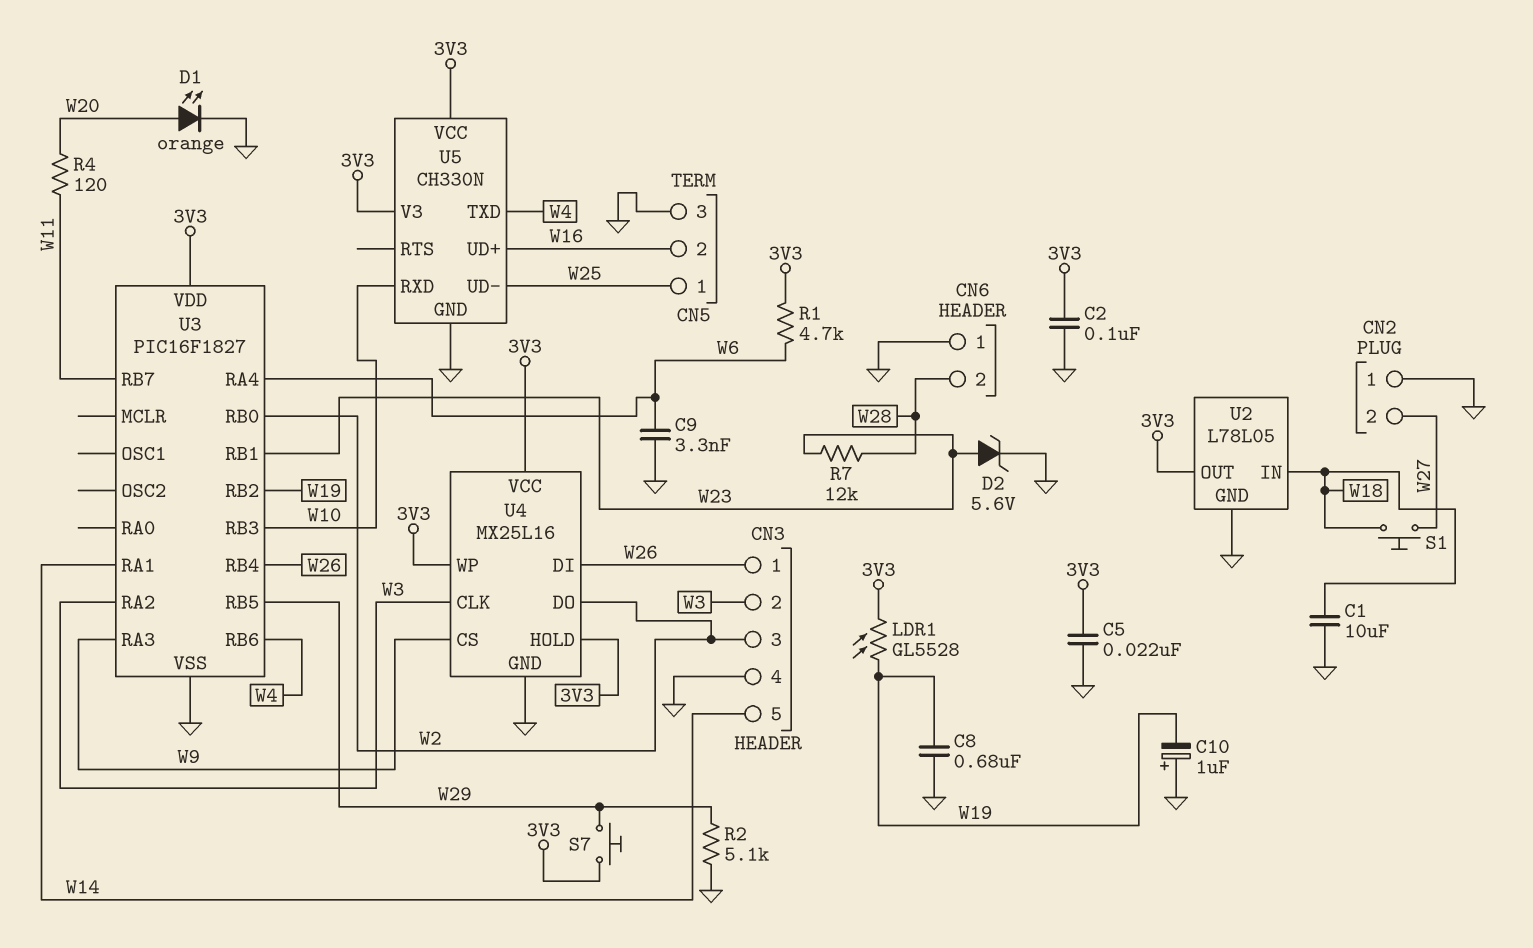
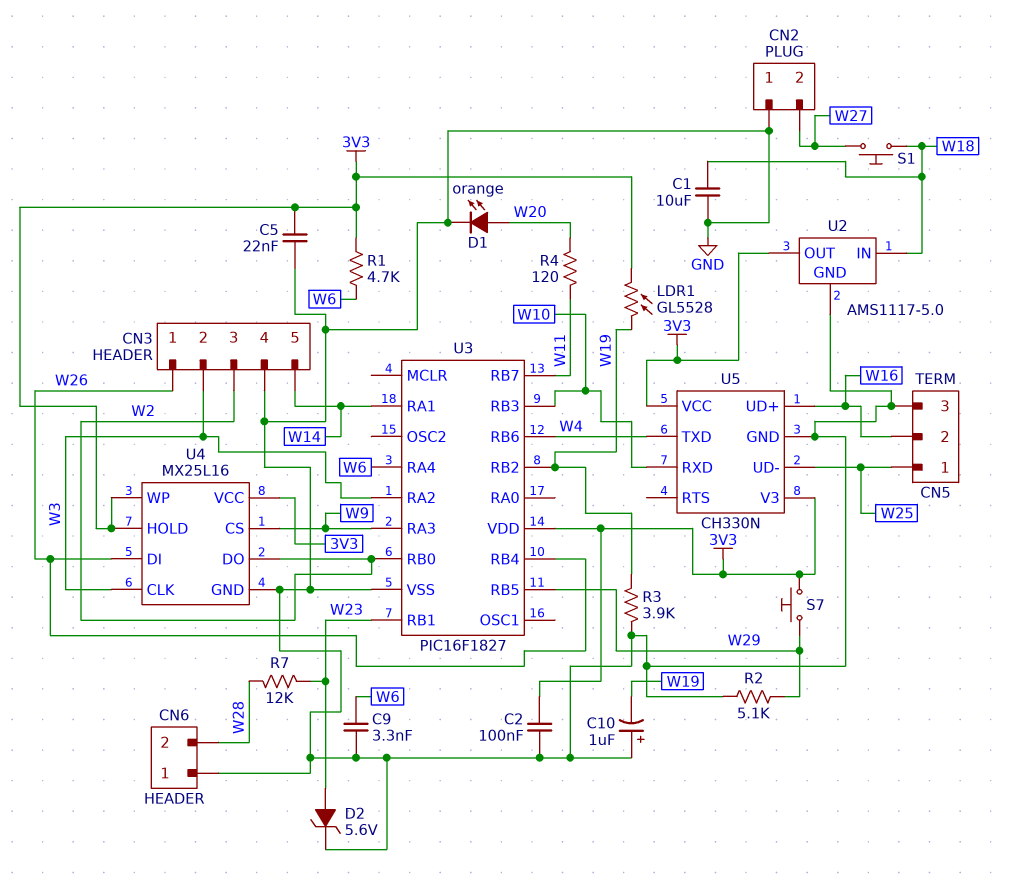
C8: 680nF (GND, W19) -> none
R3: none -> 3.9k (GND, W19)
U2: L78L05 -> AMS1117-5.0

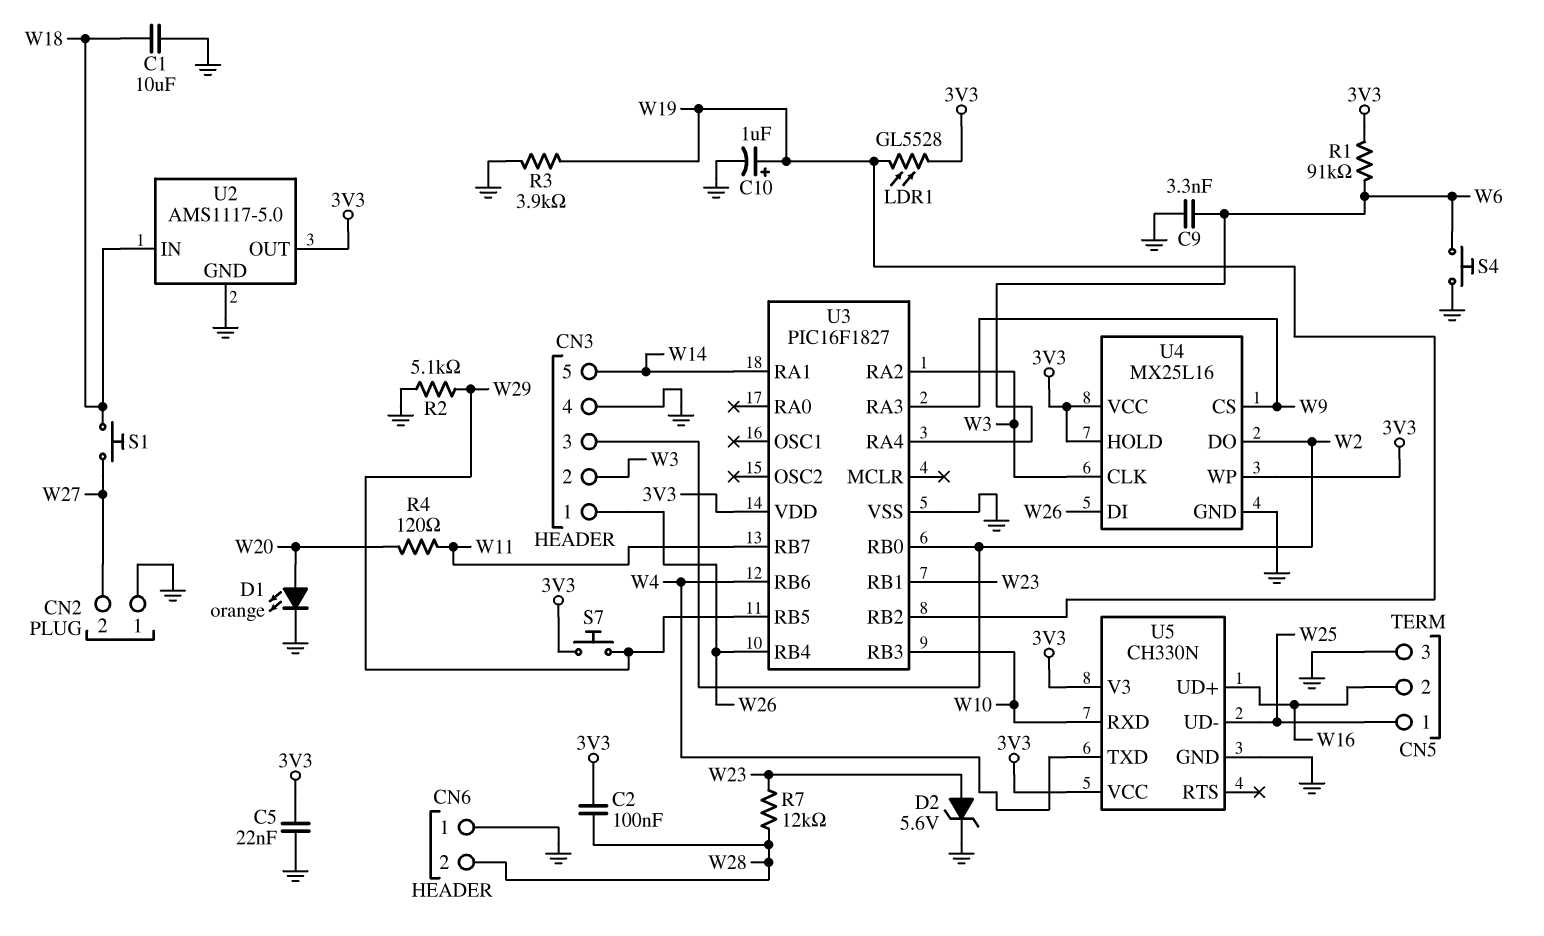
C2: 100nF (3V3, GND) -> 100nF (3V3, W28)
C10: 1uF (plus GND, minus W19) -> 1uF (plus W19, minus GND)
R1: 4.7k (3V3, W6) -> 91k (3V3, W6)
S4: none -> button (GND, W6)

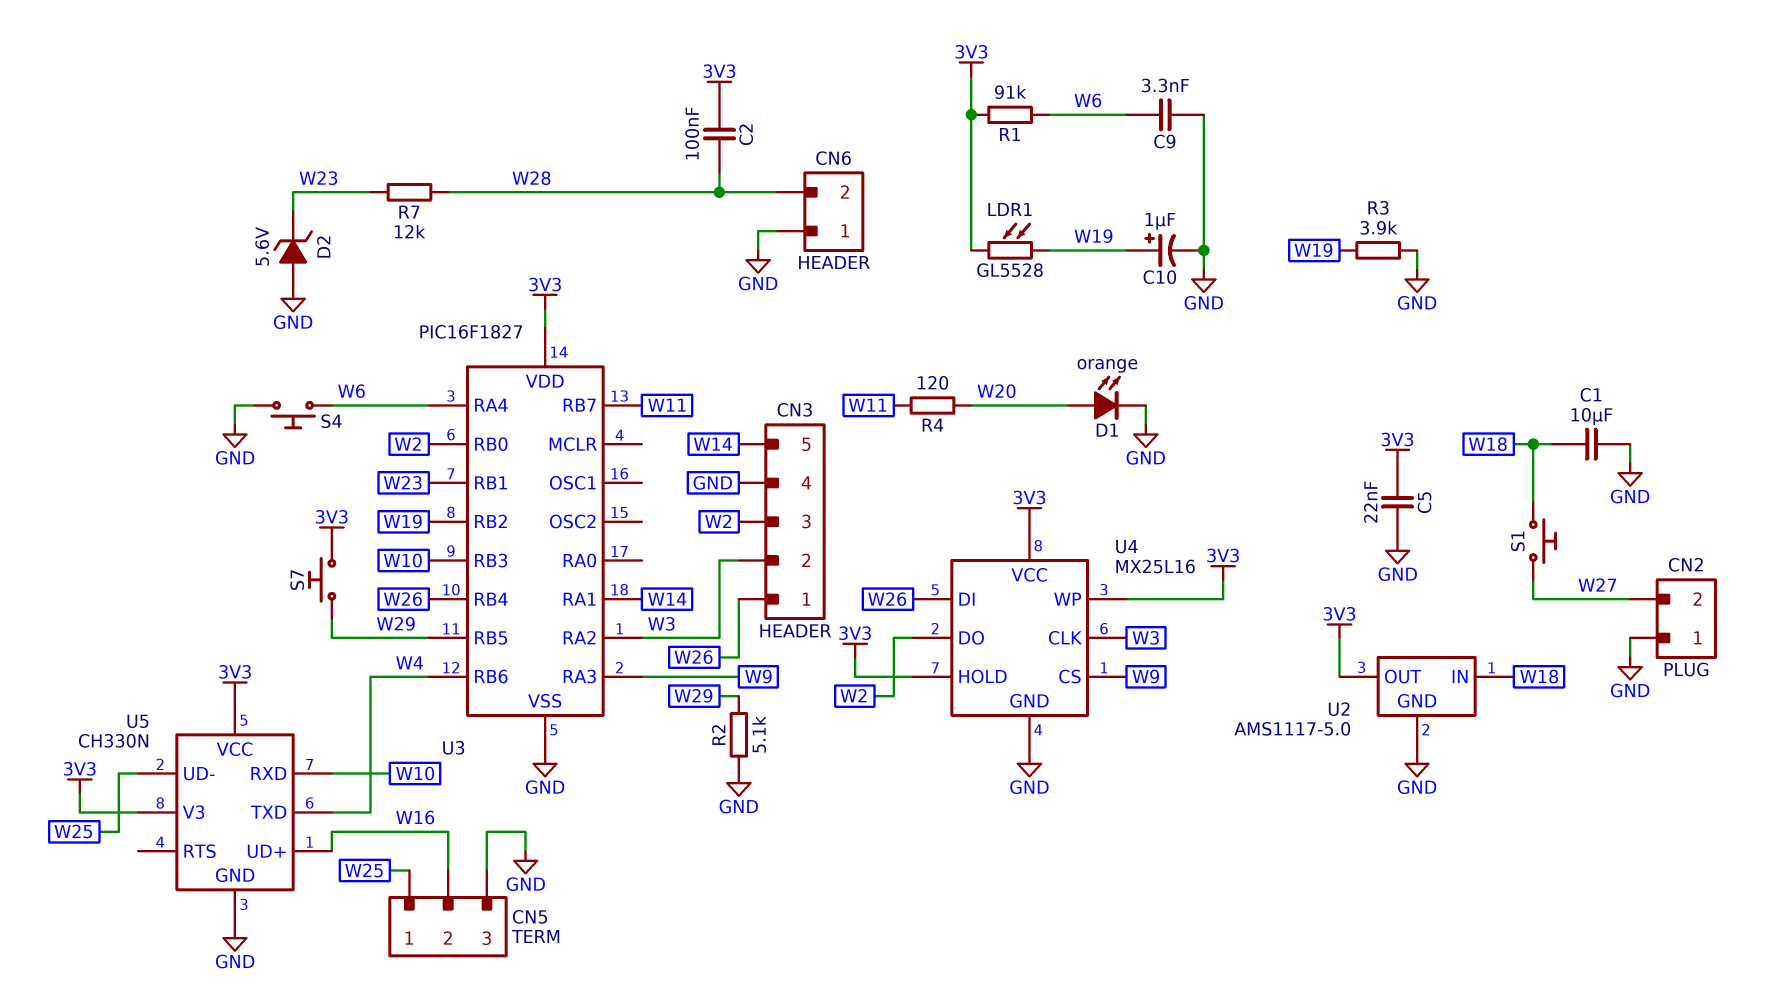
D2: zener 5.6V (A W23, K GND) -> zener 5.6V (A GND, K W23)

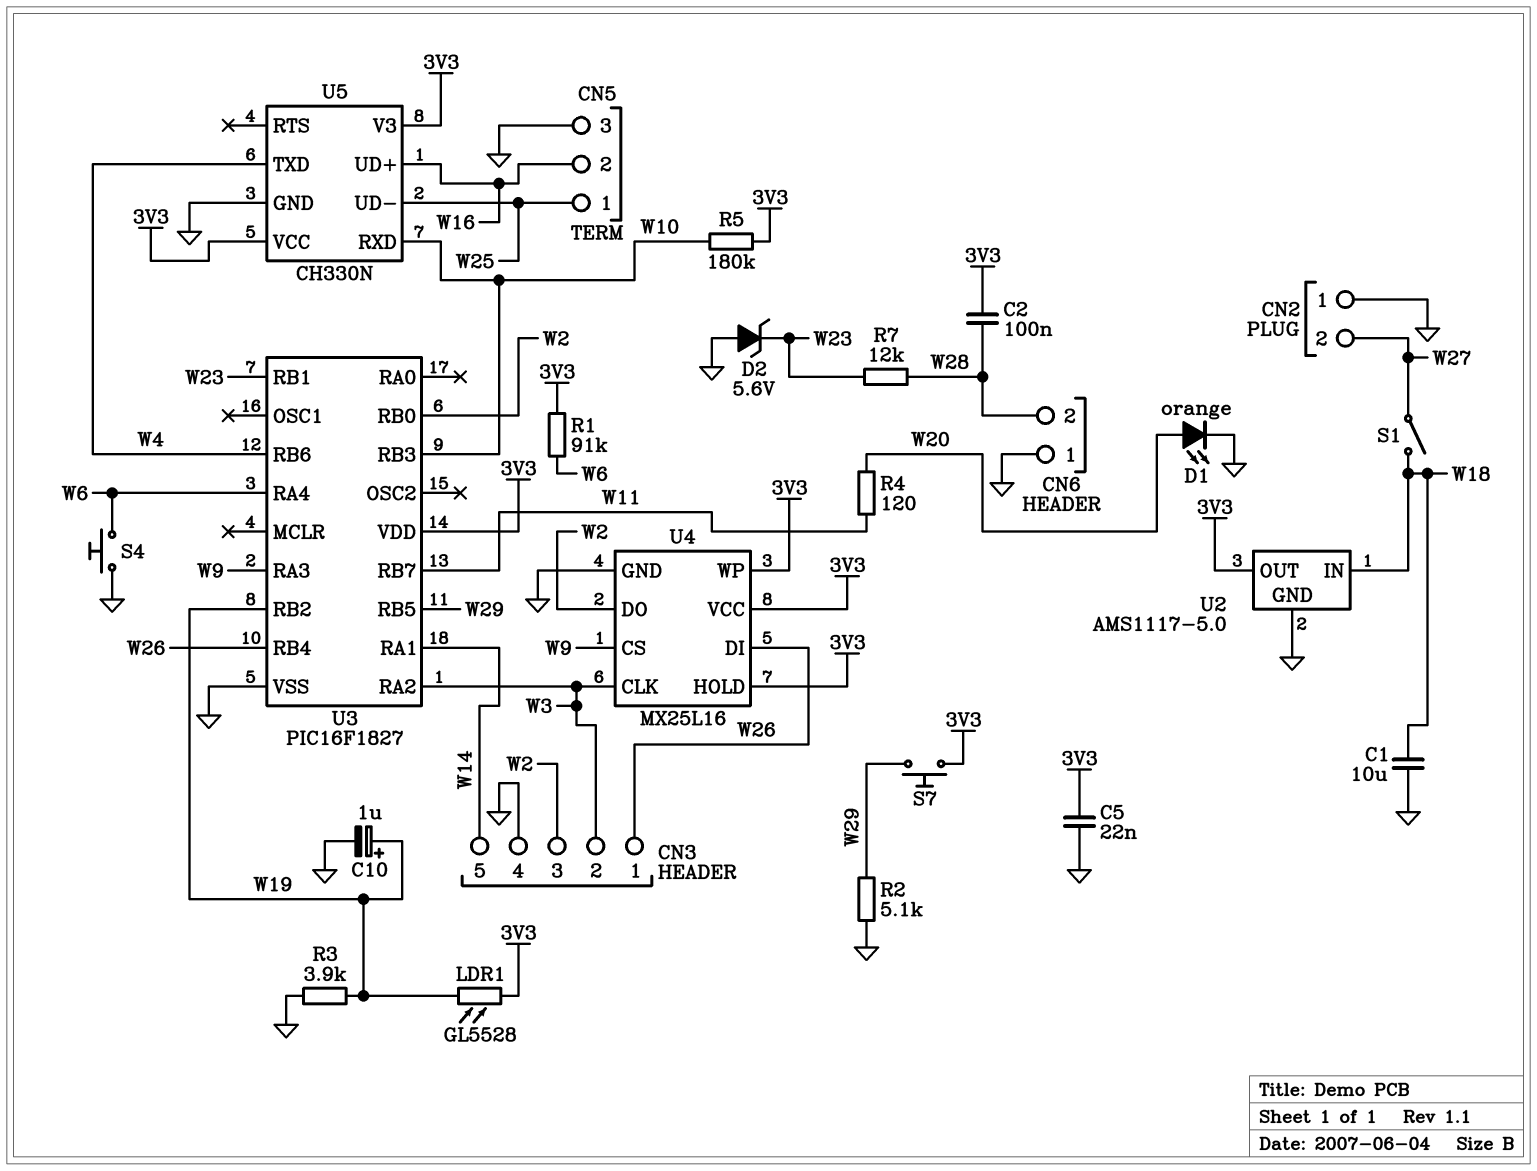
C9: 3.3nF (GND, W6) -> none
R5: none -> 180k (3V3, W10)
S1: button (W18, W27) -> switch (W18, W27)

